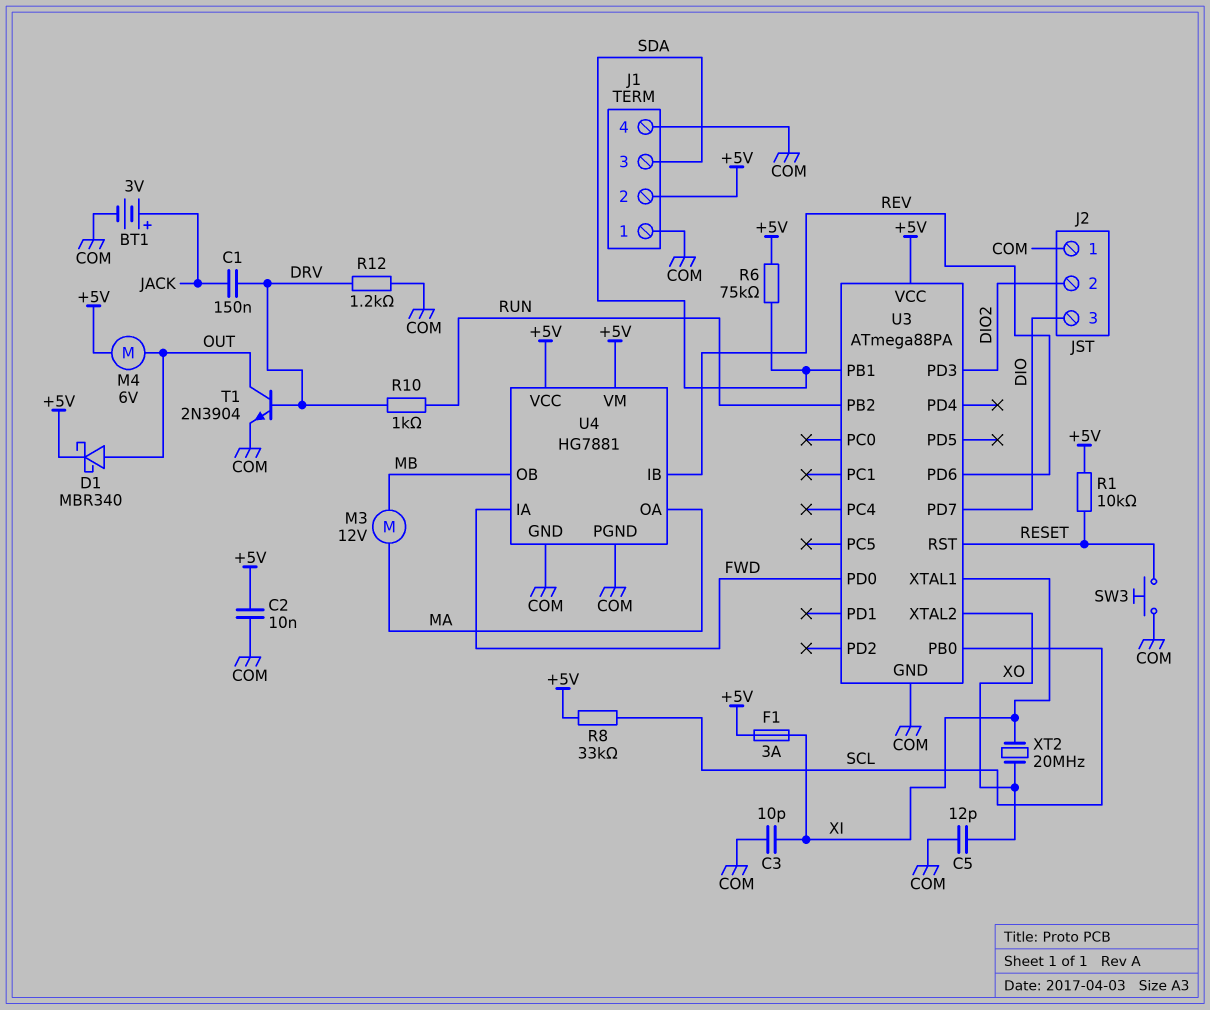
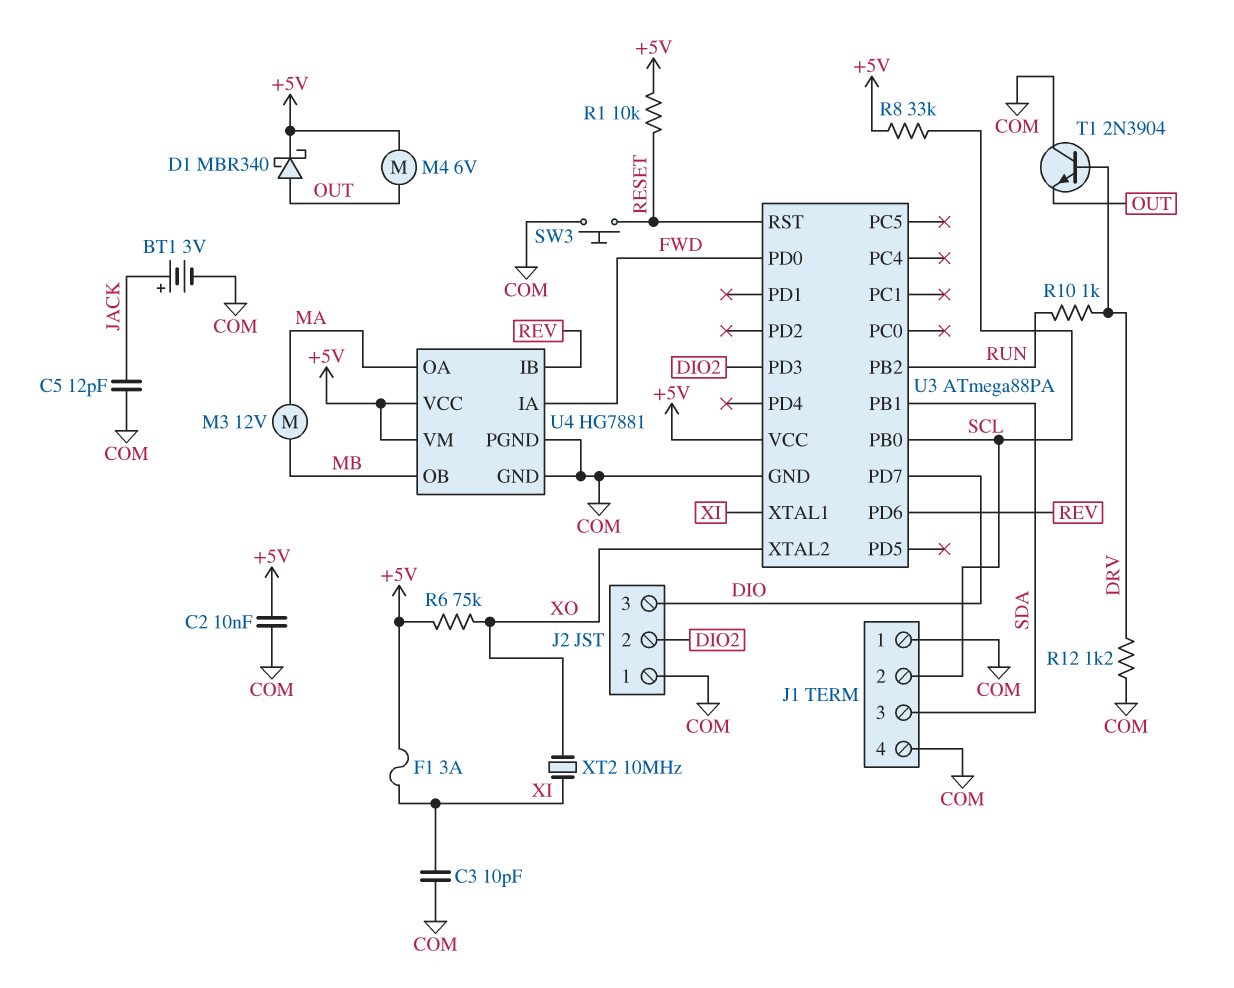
C1: 150nF (DRV, JACK) -> none
C5: 12pF (COM, XO) -> 12pF (COM, JACK)
J1 pin 2: +5V -> SCL
R6: 75k (+5V, SDA) -> 75k (+5V, XO)
T1: NPN 2N3904 (B DRV, C OUT, E COM) -> NPN 2N3904 (B DRV, C COM, E OUT)
XT2: 20MHz (XI, XO) -> 10MHz (XI, XO)

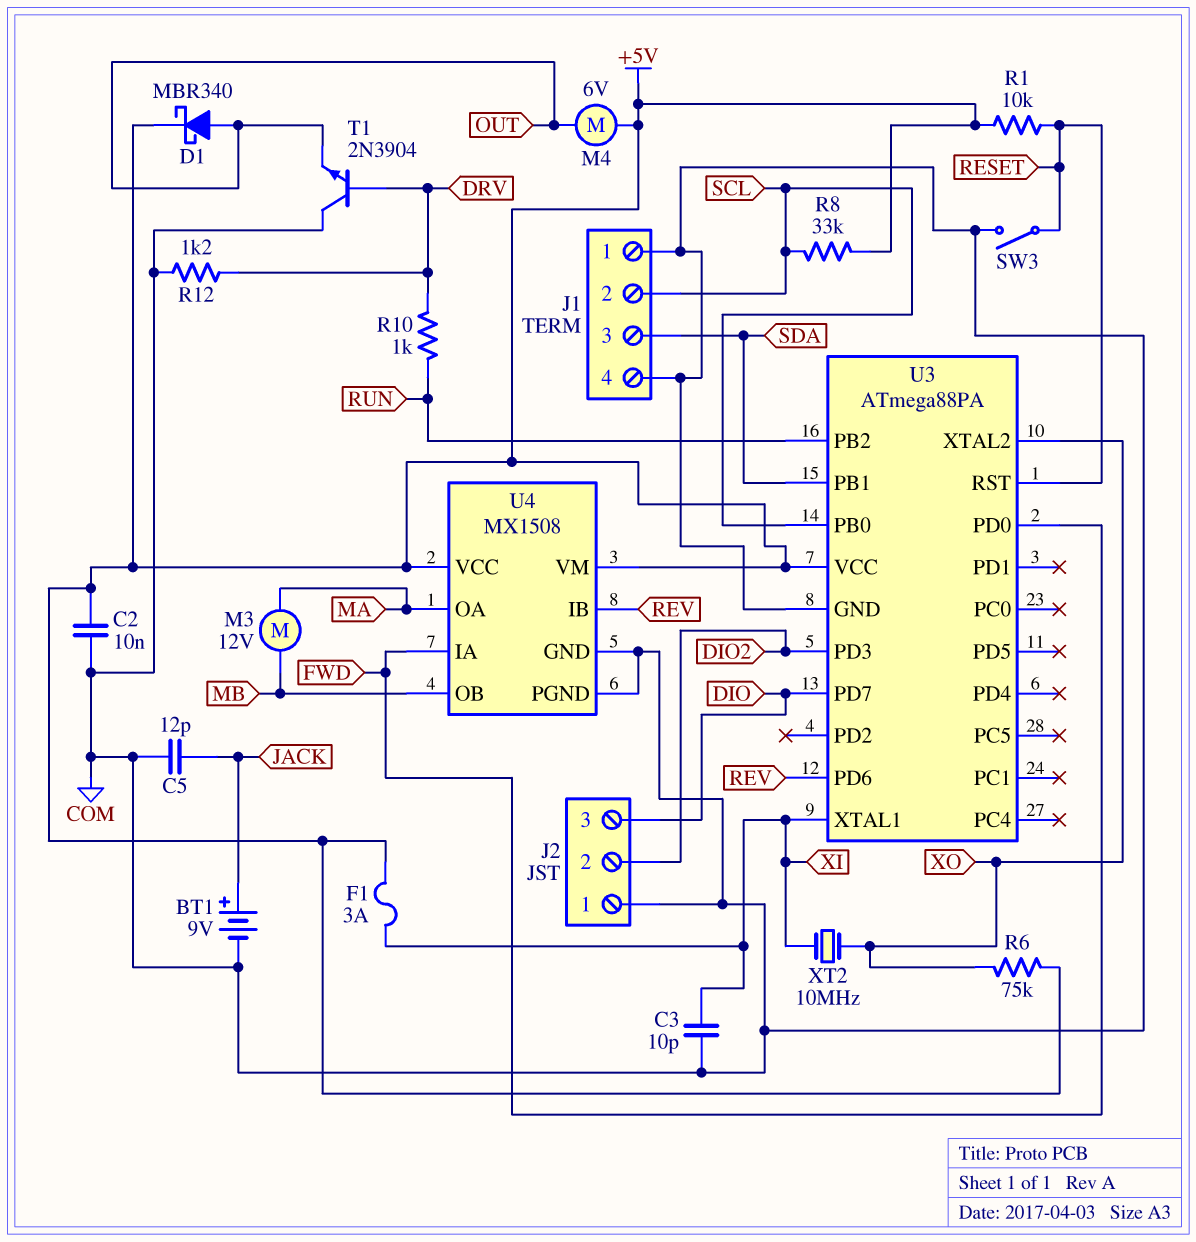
BT1: 3V (plus JACK, minus COM) -> 9V (plus JACK, minus COM)
SW3: button (COM, RESET) -> switch (COM, RESET)
U4: HG7881 -> MX1508

